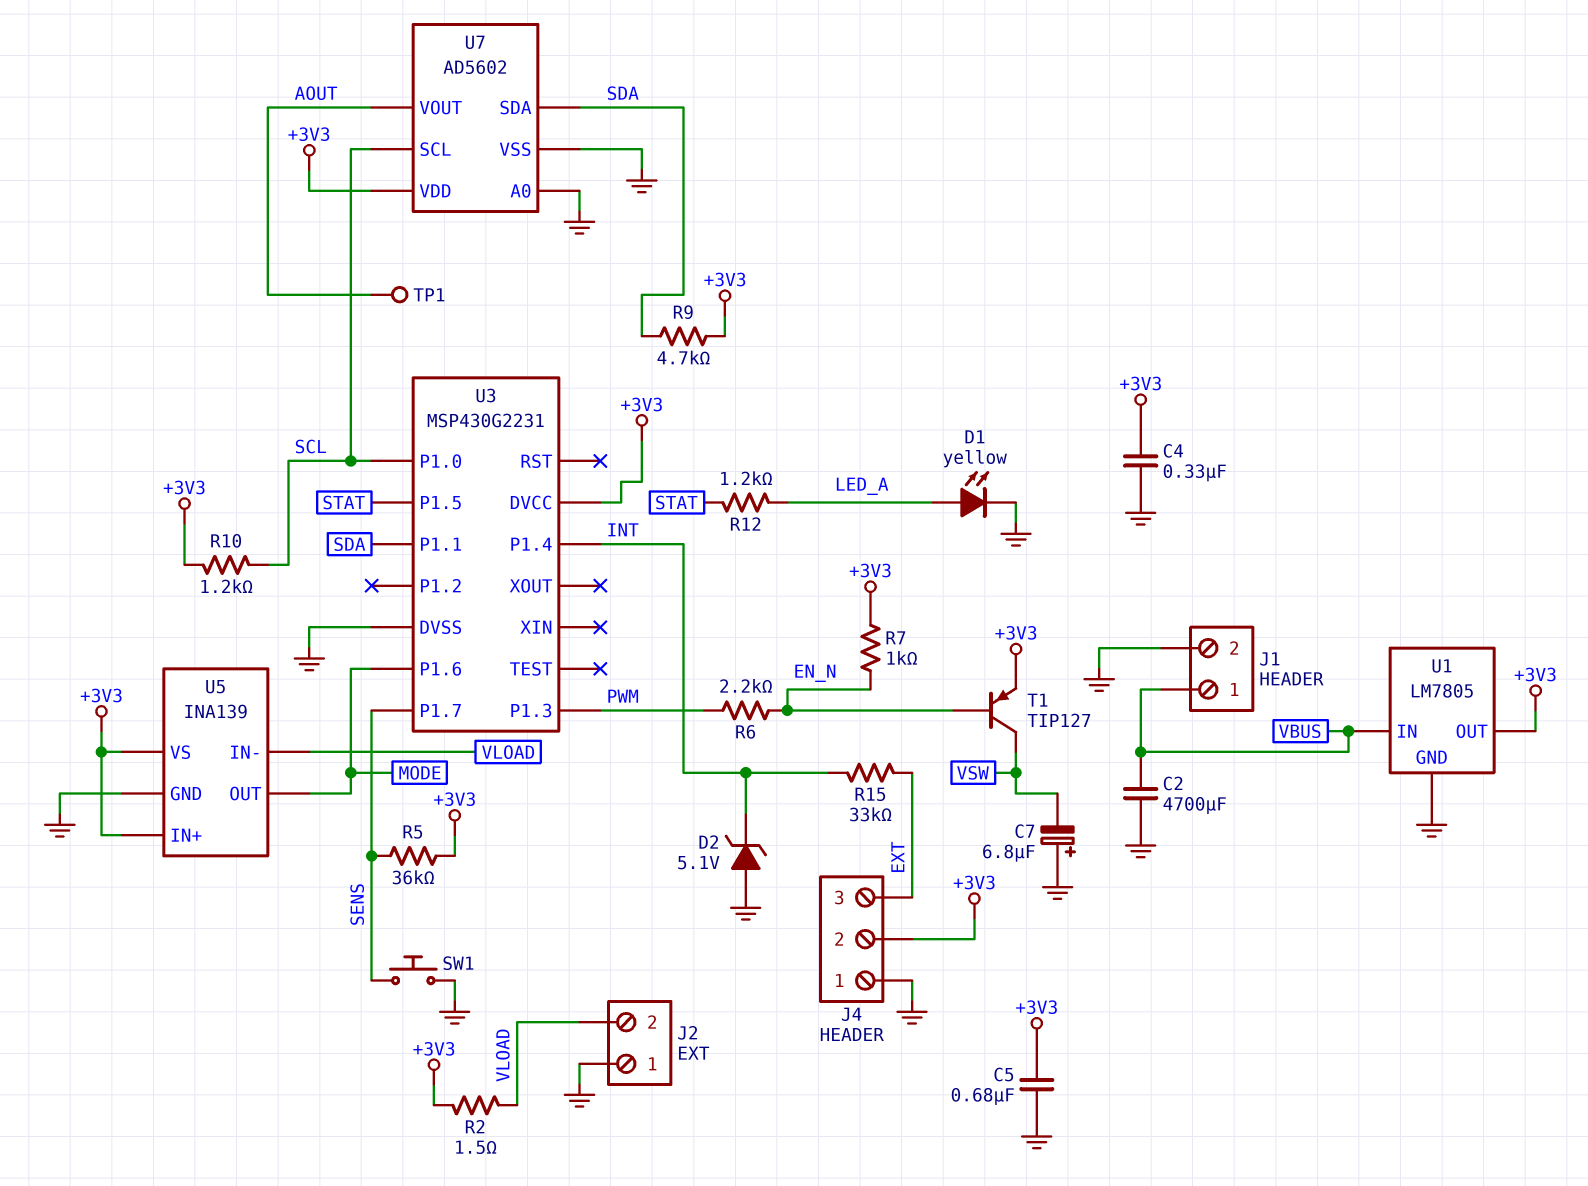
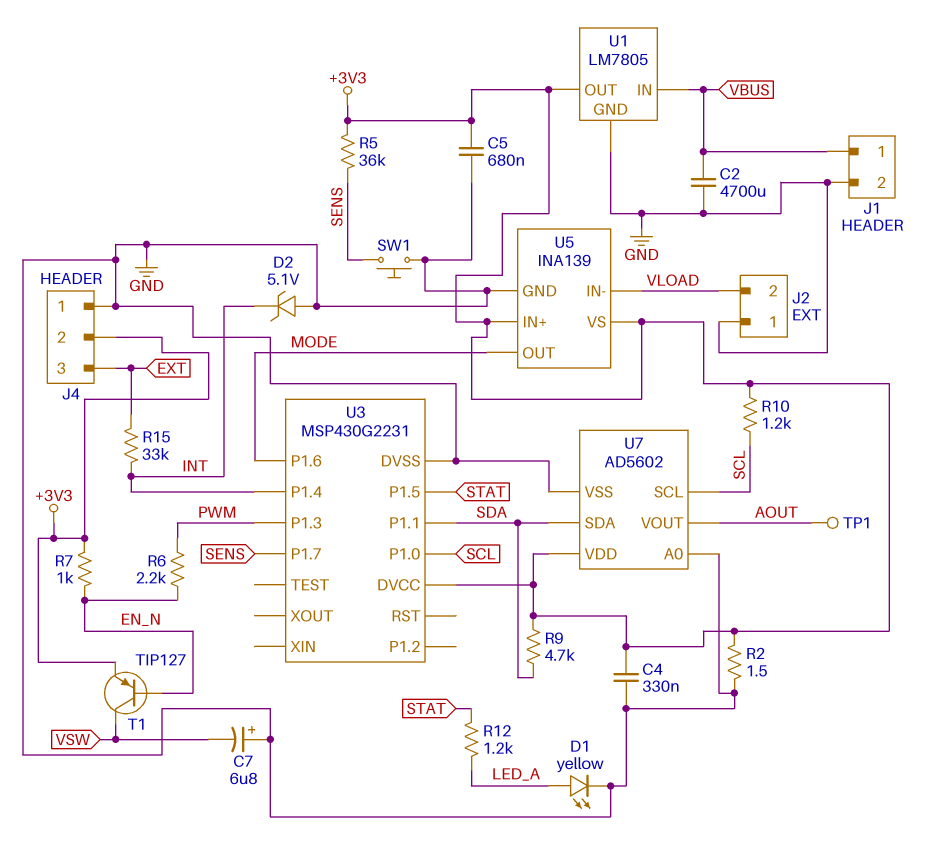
R2: 1.5 (+3V3, VLOAD) -> 1.5 (+3V3, GND)

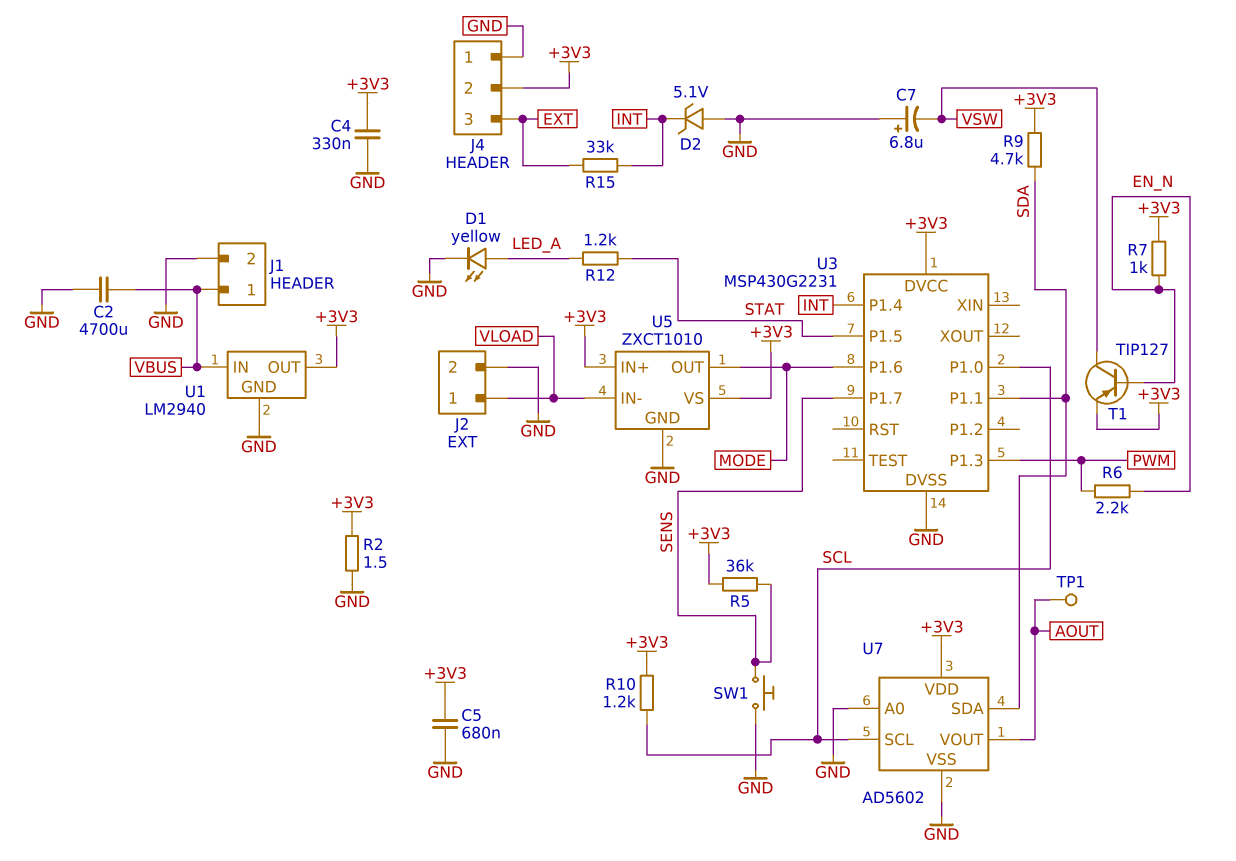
J2 pin 1: GND -> VLOAD
J2 pin 2: VLOAD -> GND
U1: LM7805 -> LM2940
U5: INA139 -> ZXCT1010

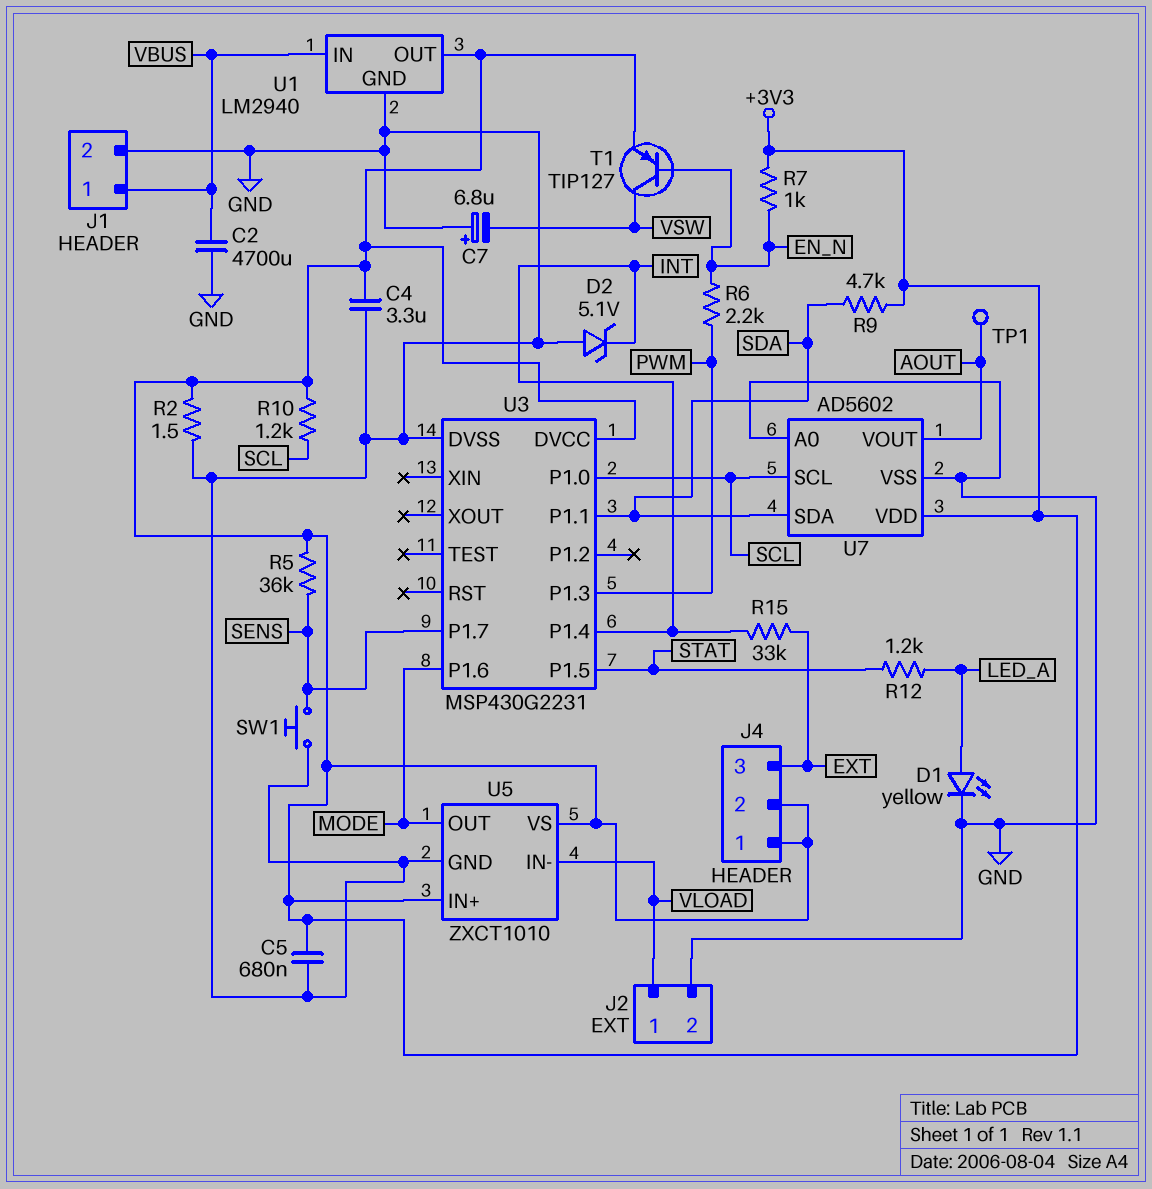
C4: 330nF (+3V3, GND) -> 3.3uF (+3V3, GND)
J4 pin 1: GND -> +3V3

